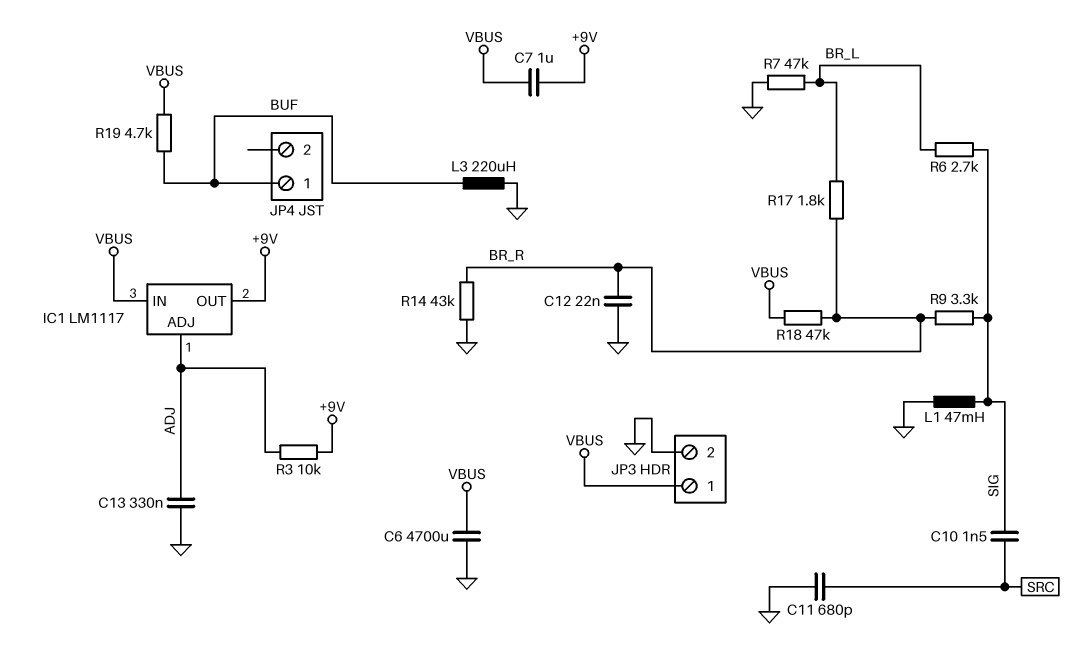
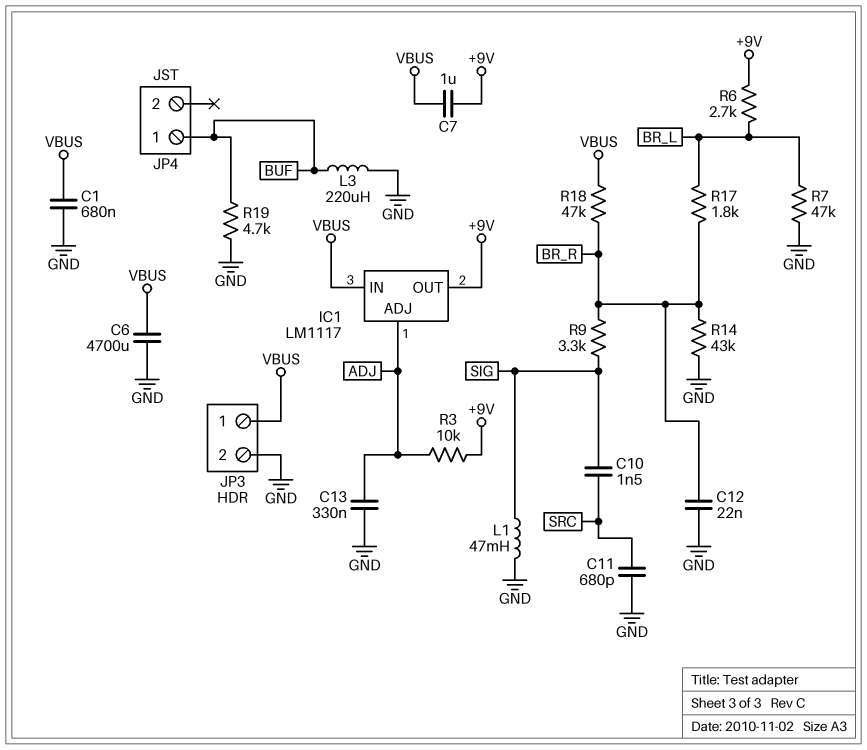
C1: none -> 680nF (GND, VBUS)
R6: 2.7k (BR_L, SIG) -> 2.7k (+9V, BR_L)
R19: 4.7k (BUF, VBUS) -> 4.7k (BUF, GND)

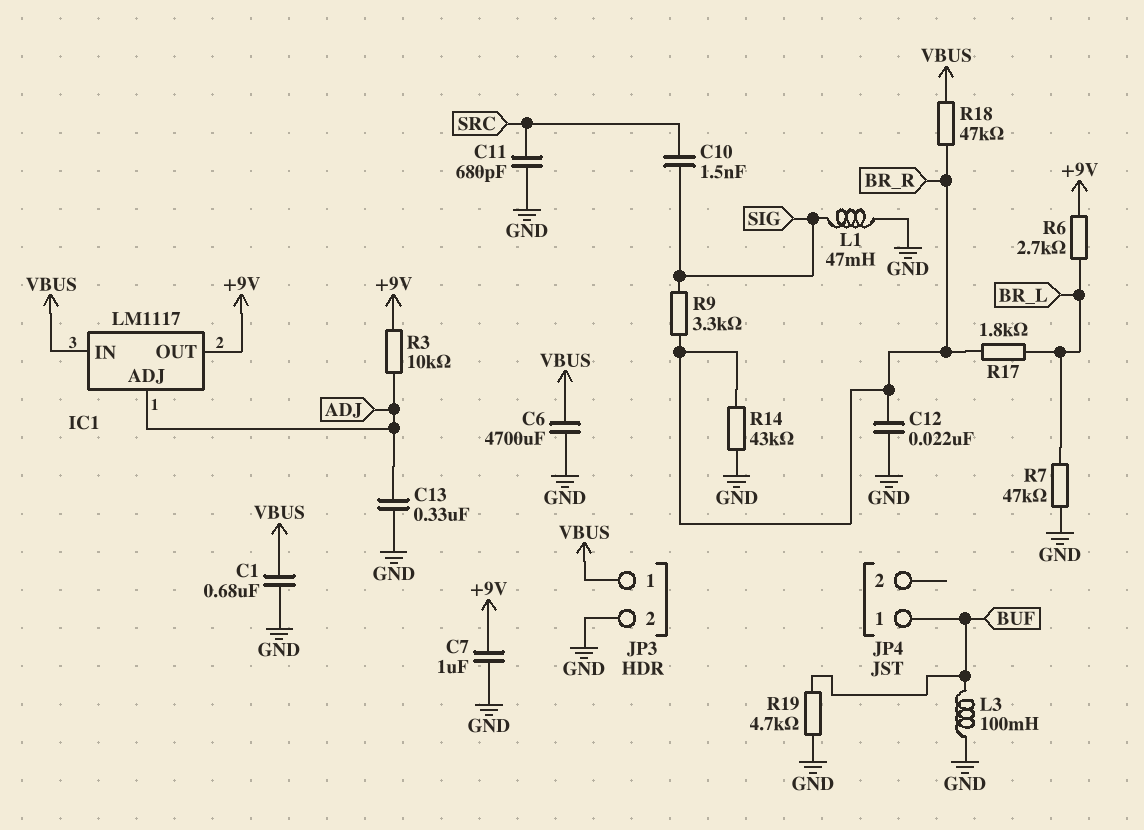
C7: 1uF (+9V, VBUS) -> 1uF (+9V, GND)
L3: 220uH (BUF, GND) -> 100mH (BUF, GND)

